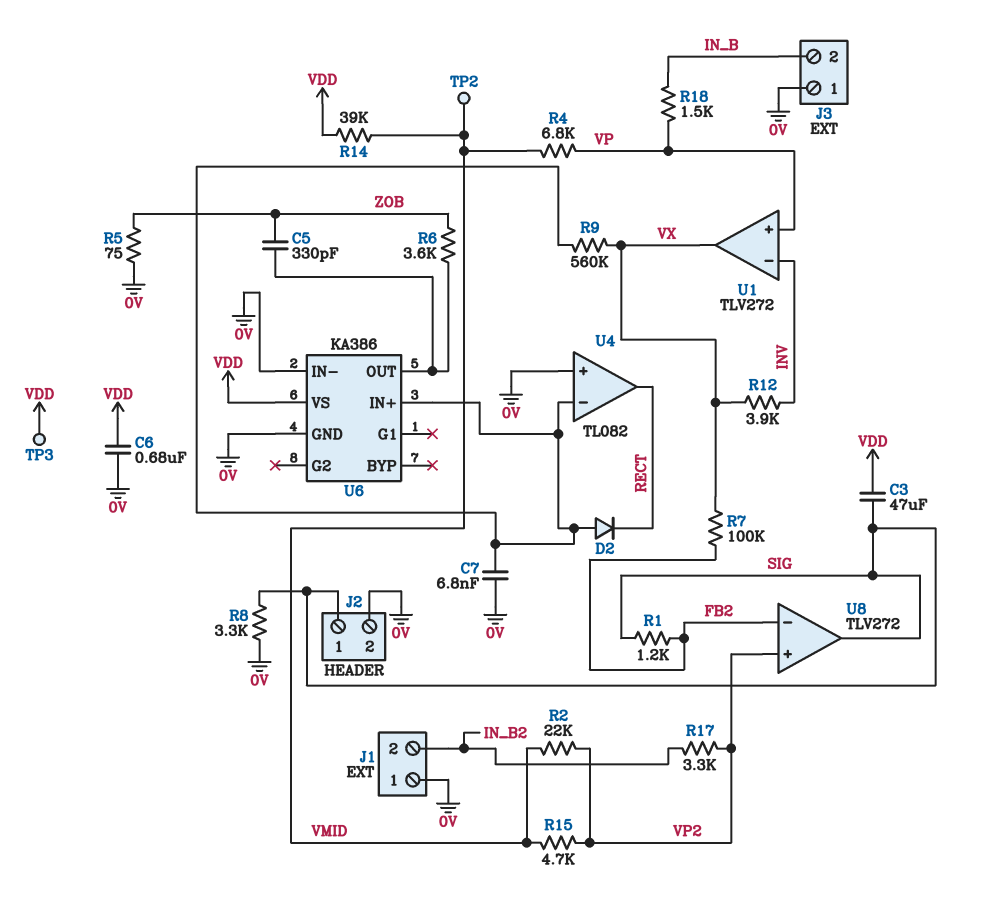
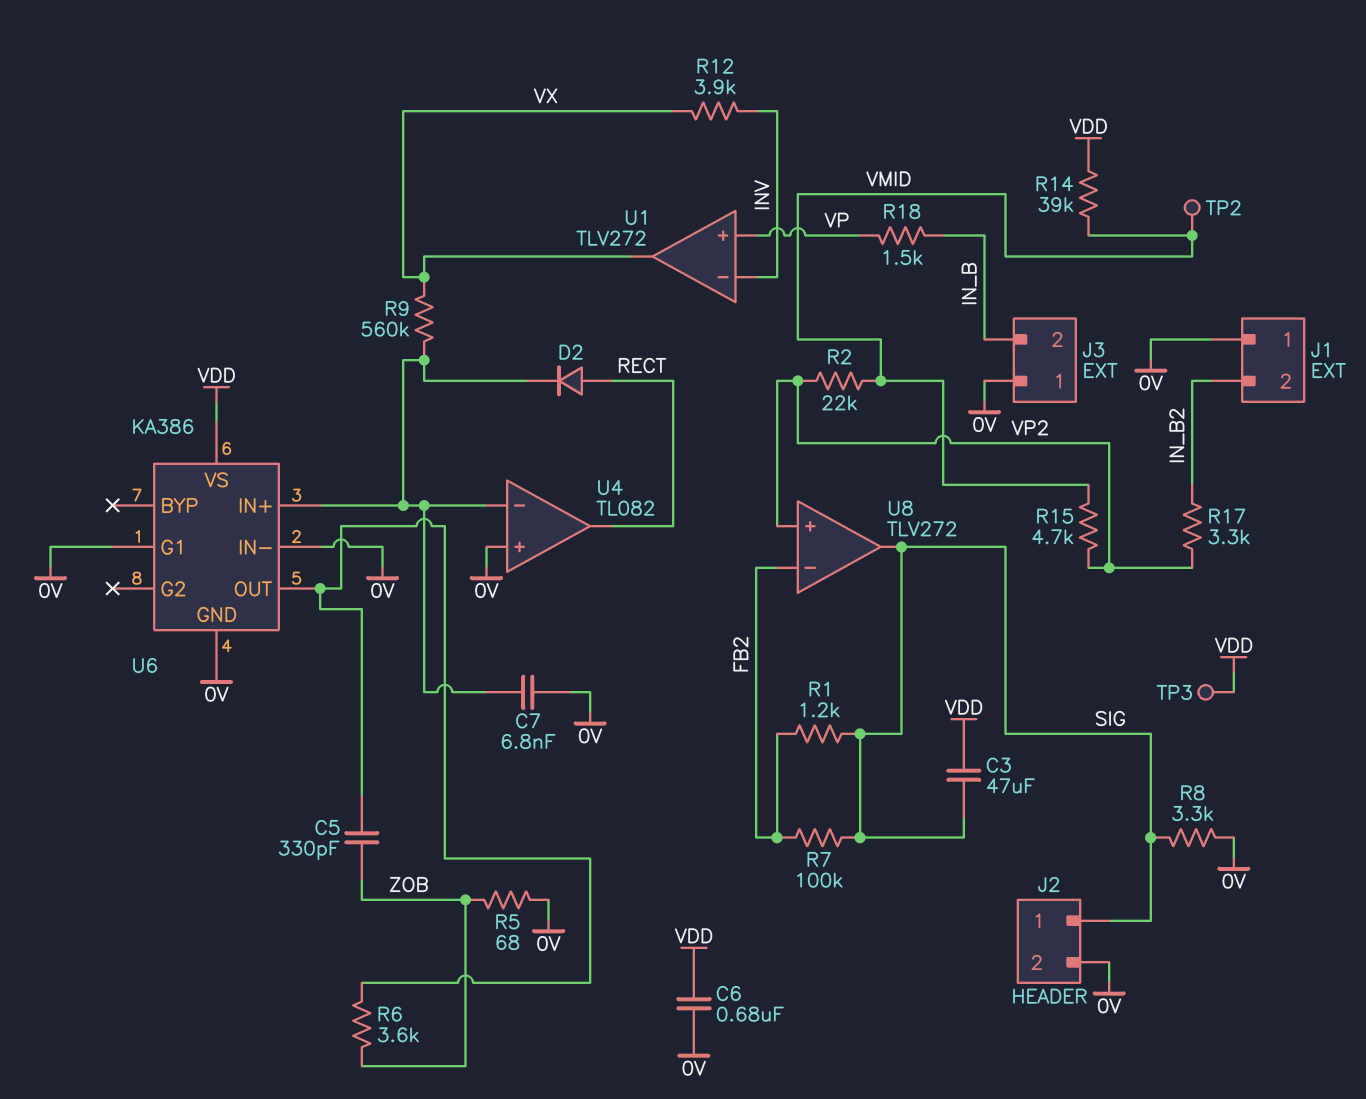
D2: diode (A U4/in-, K RECT) -> diode (A RECT, K U4/in-)
R4: 6.8k (VMID, VP) -> none
R5: 75 (0V, ZOB) -> 68 (0V, ZOB)
R7: 100k (FB2, VX) -> 100k (FB2, SIG)
U6 pin G1: none -> 0V

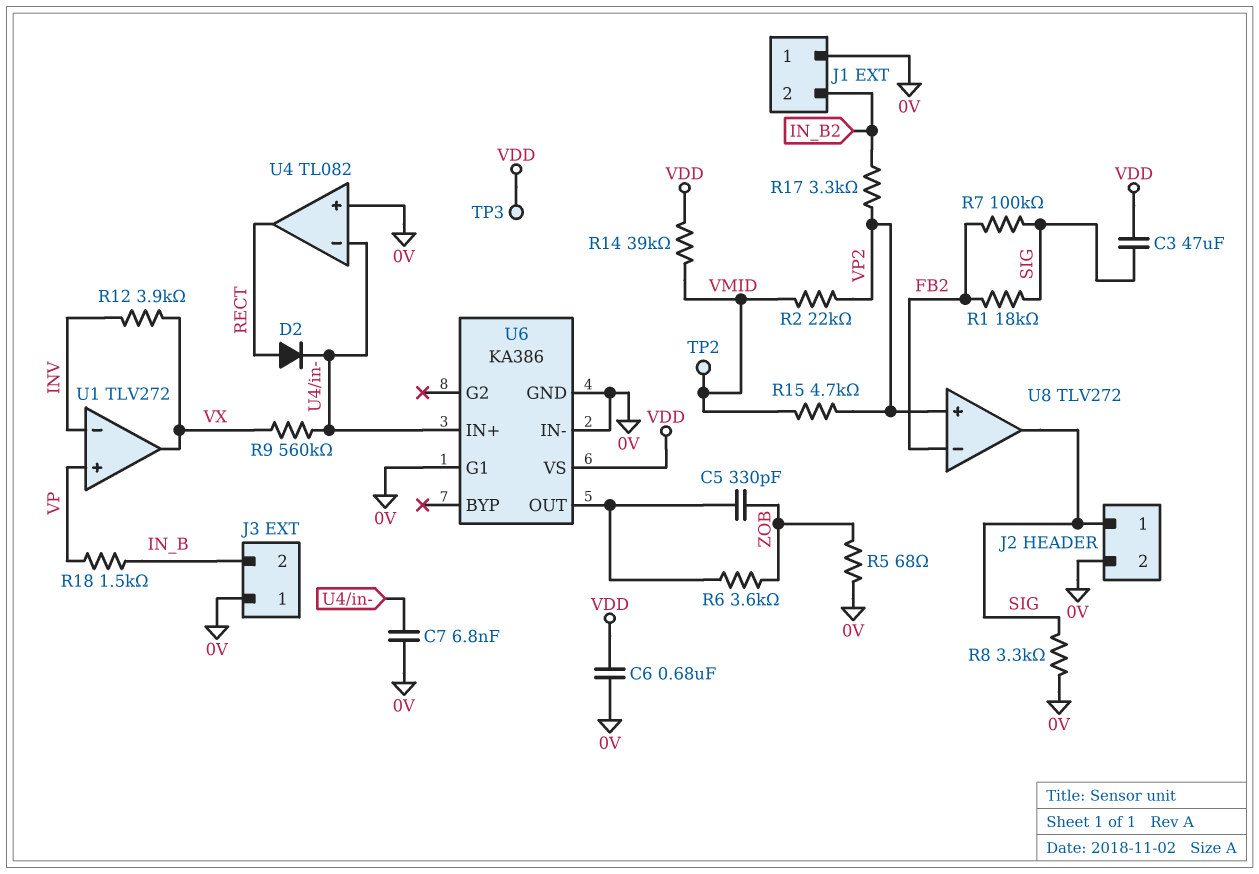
R1: 1.2k (FB2, SIG) -> 18k (FB2, SIG)

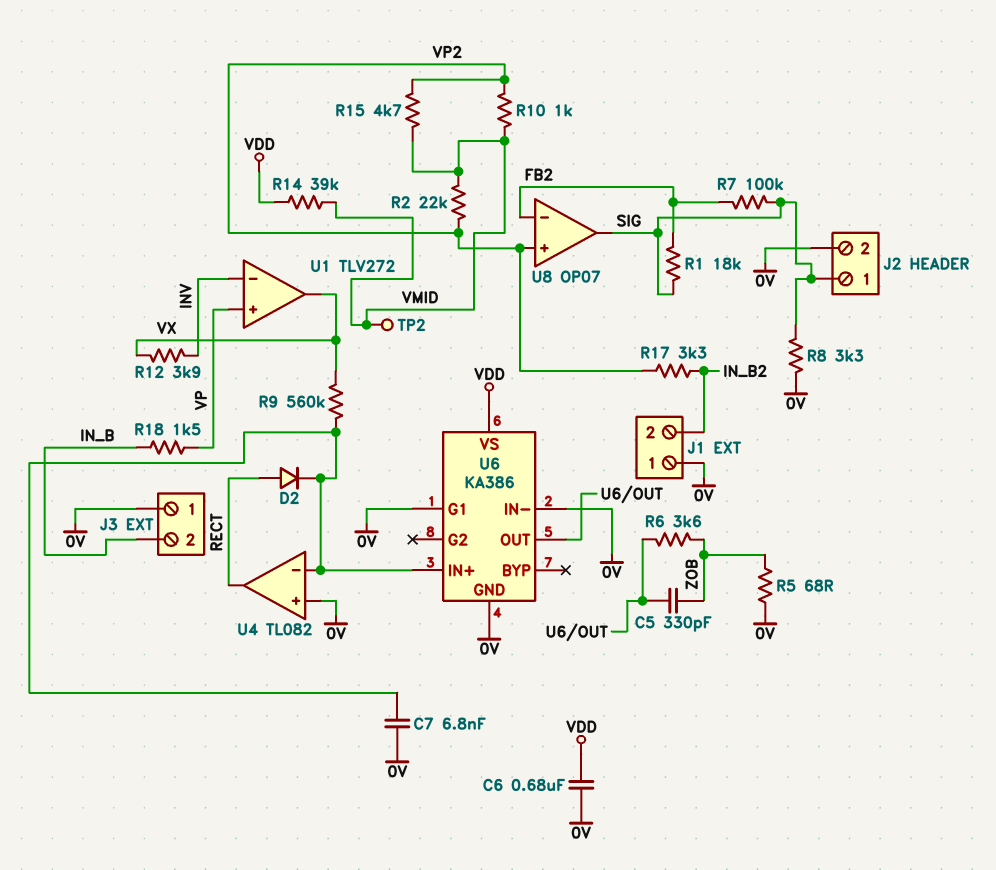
C3: 47uF (SIG, VDD) -> none
R10: none -> 1k (VMID, VP2)
TP3: test point (VDD) -> none
U8: TLV272 -> OP07

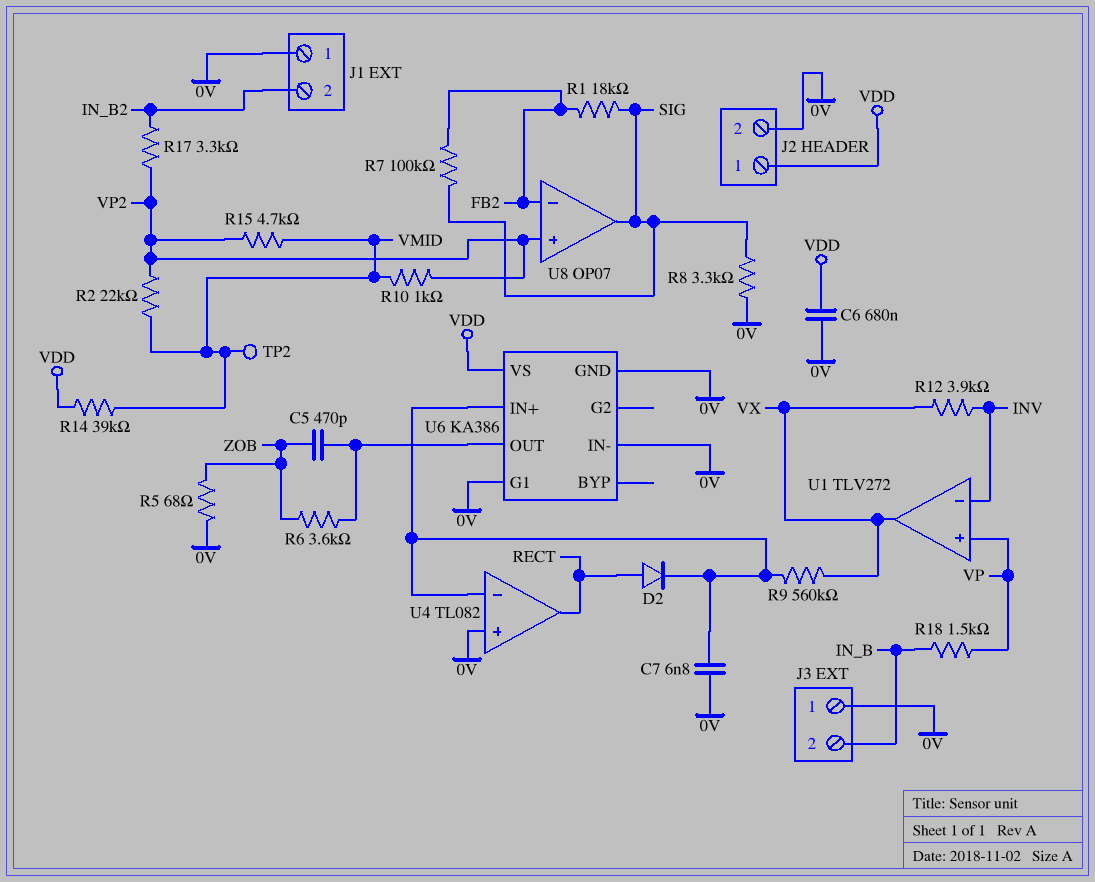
C5: 330pF (U6/OUT, ZOB) -> 470pF (U6/OUT, ZOB)
J2 pin 1: SIG -> VDD

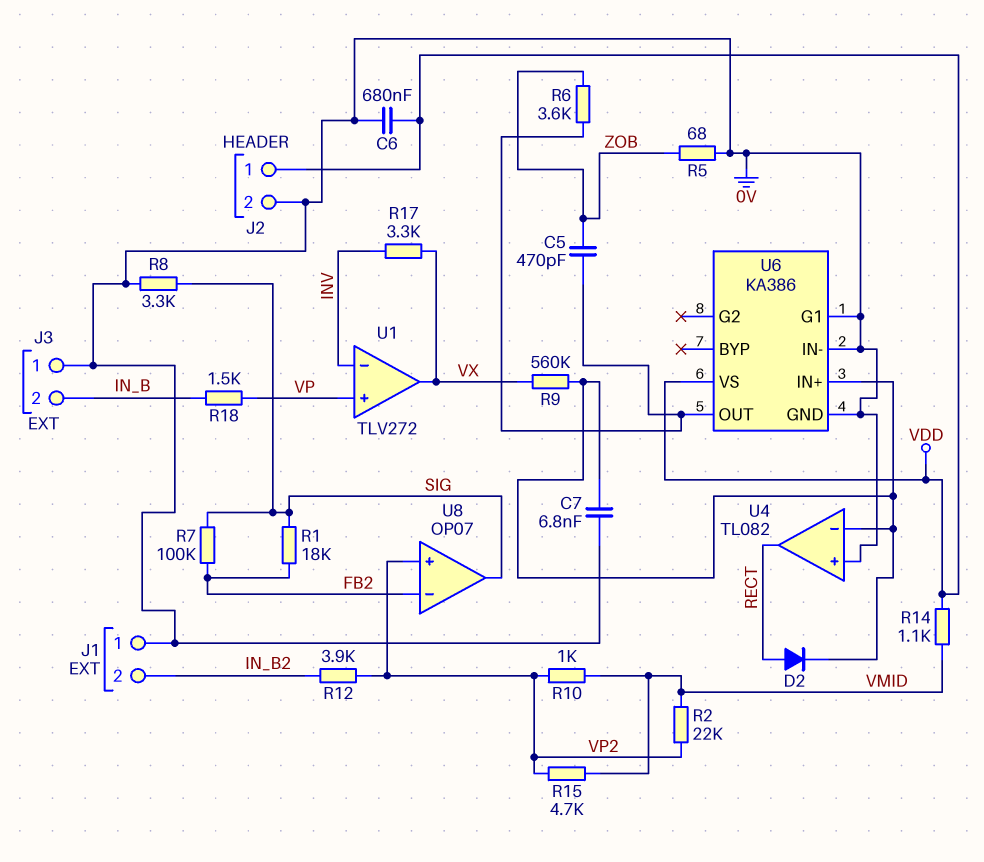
R12: 3.9k (INV, VX) -> 3.9k (IN_B2, VP2)
R14: 39k (VDD, VMID) -> 1.1k (VDD, VMID)
R17: 3.3k (IN_B2, VP2) -> 3.3k (INV, VX)
TP2: test point (VMID) -> none

